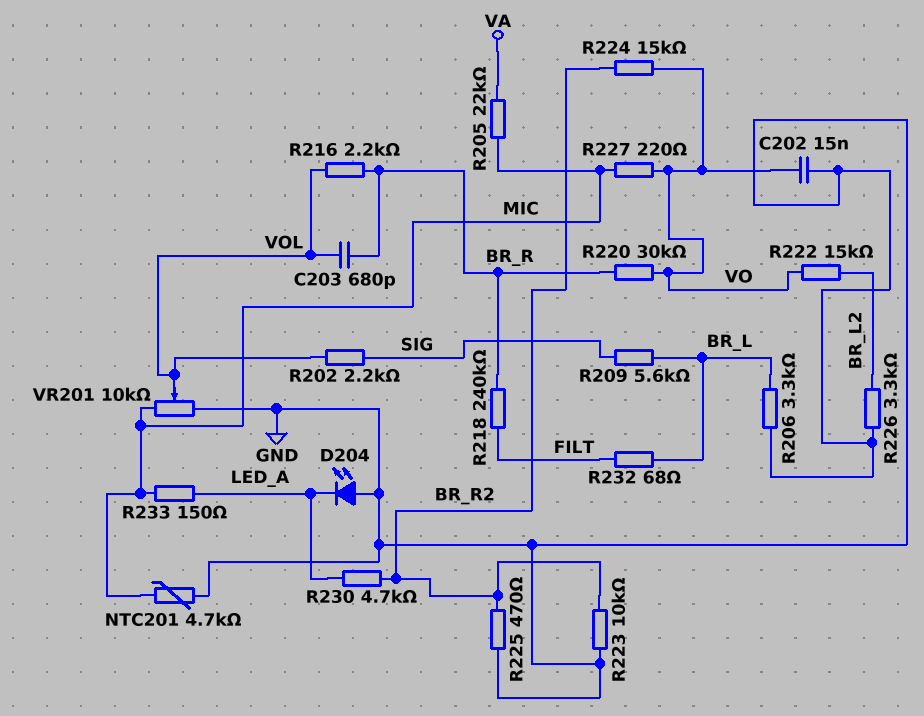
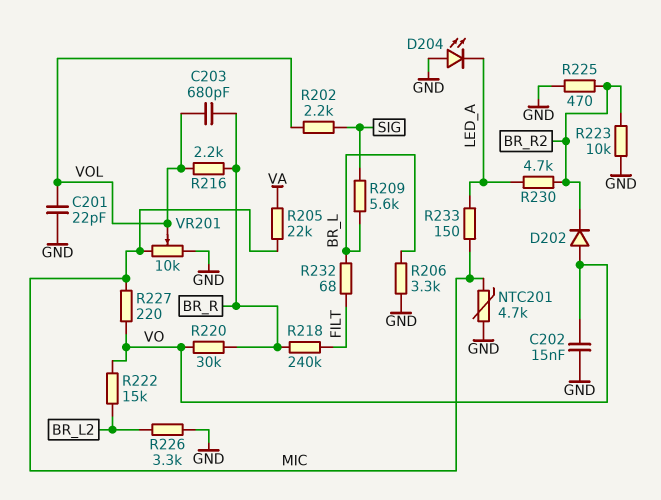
C201: none -> 22pF (GND, VOL)
D202: none -> diode (A VO, K BR_R2)
R224: 15k (BR_R2, VO) -> none

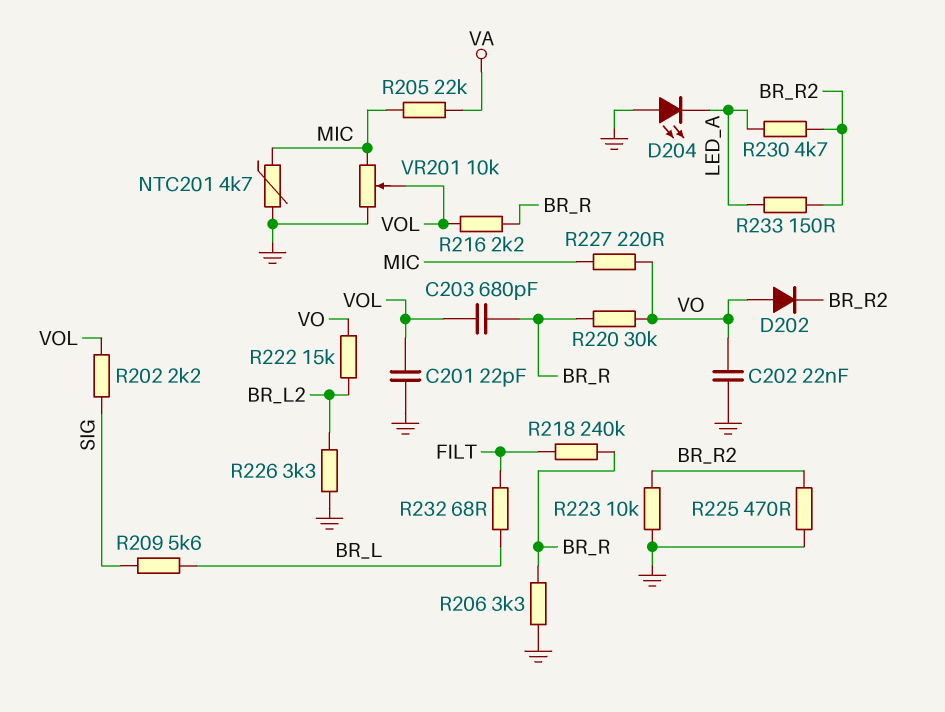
C202: 15nF (GND, VO) -> 22nF (GND, VO)
R206: 3.3k (BR_L, GND) -> 3.3k (BR_R, GND)
R233: 150 (LED_A, MIC) -> 150 (BR_R2, LED_A)

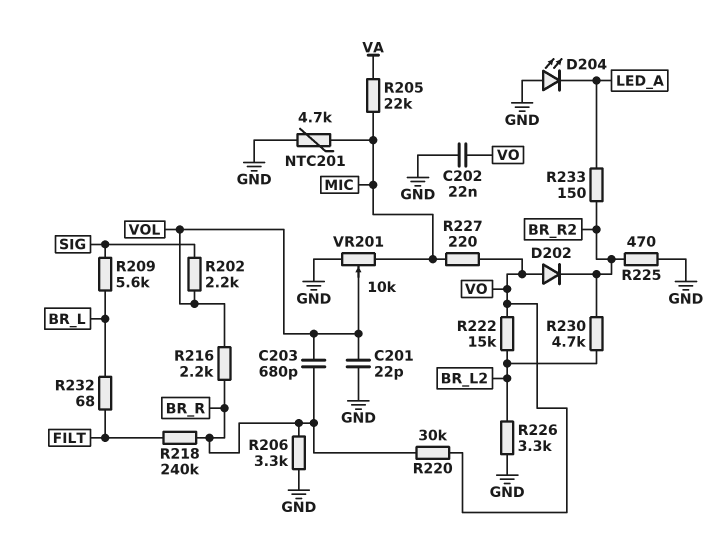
R223: 10k (BR_R2, GND) -> none
R230: 4.7k (BR_R2, LED_A) -> 4.7k (BR_L2, BR_R2)

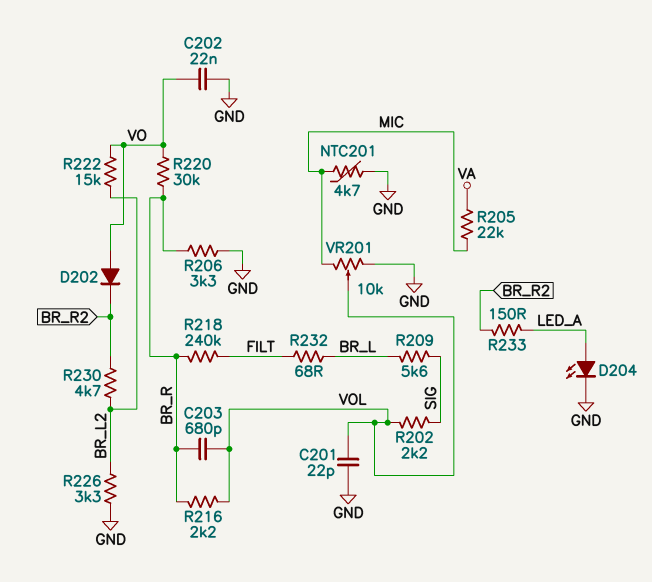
D204: LED (A GND, K LED_A) -> LED (A LED_A, K GND)
R225: 470 (BR_R2, GND) -> none
R227: 220 (MIC, VO) -> none

